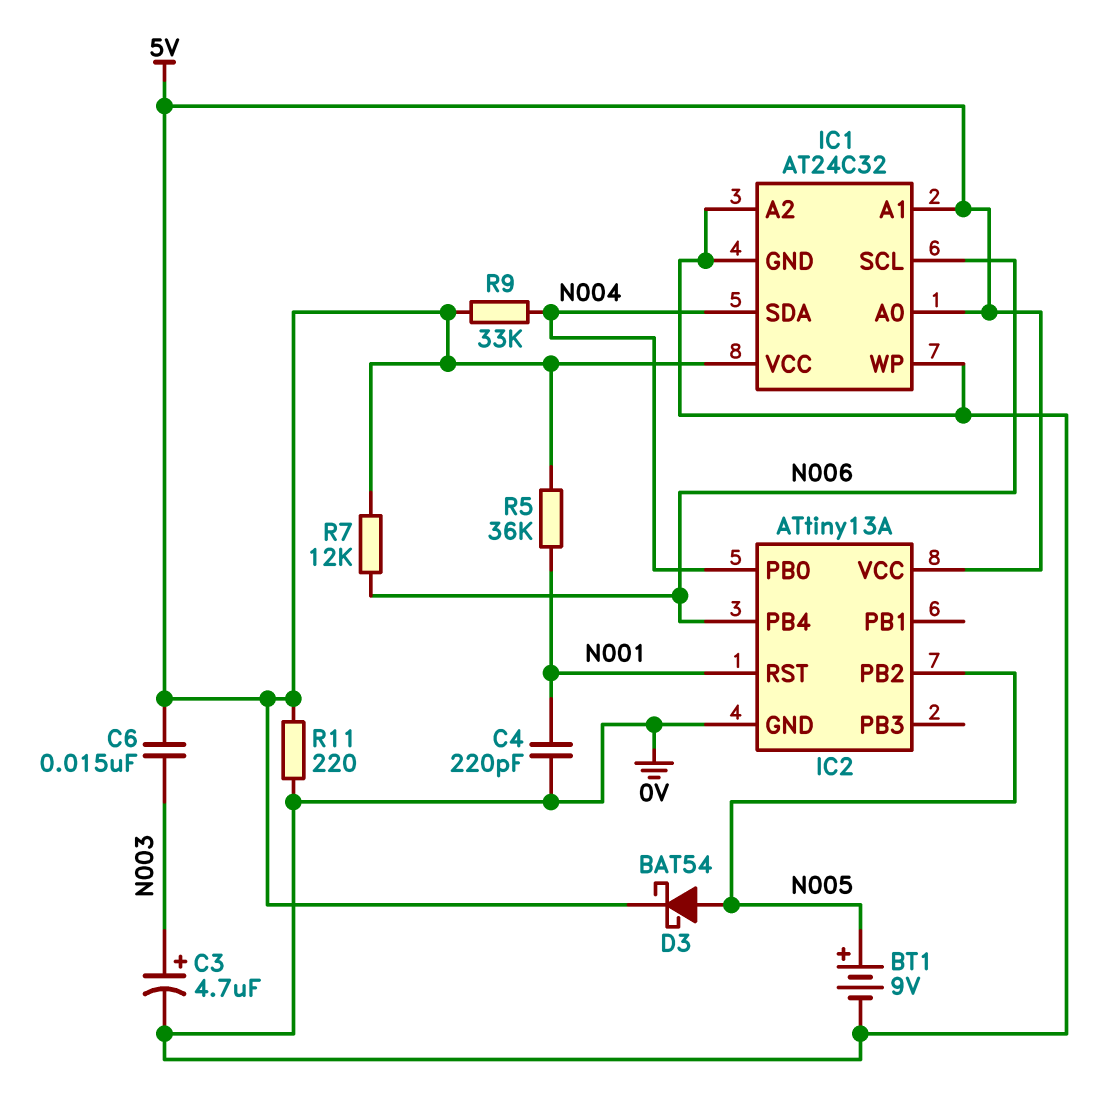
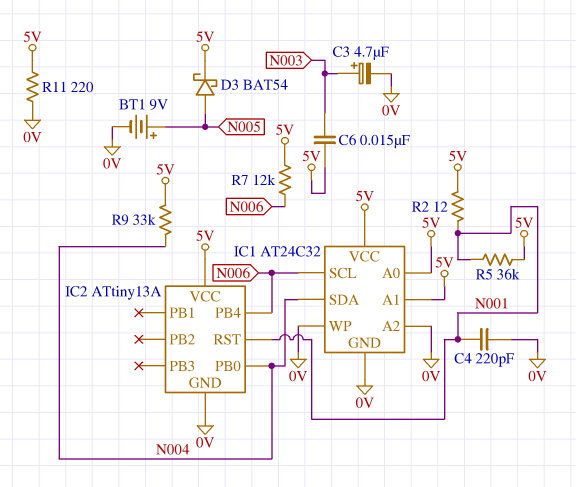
IC2 pin PB2: N005 -> none
R2: none -> 12 (5V, N001)

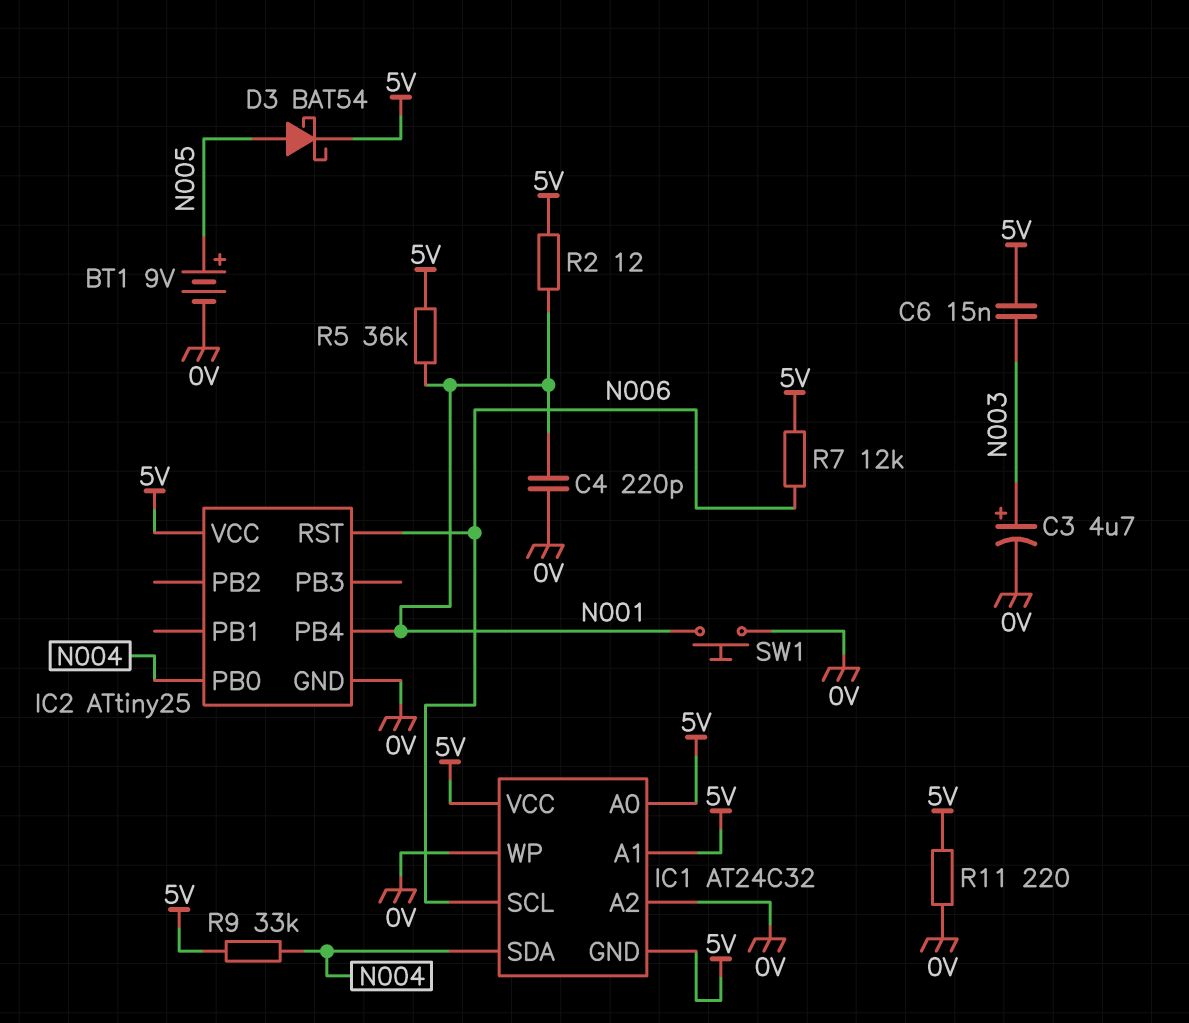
IC1 pin GND: 0V -> 5V
IC2: ATtiny13A -> ATtiny25
IC2 pin PB4: N006 -> N001
IC2 pin RST: N001 -> N006
SW1: none -> button (0V, N001)

